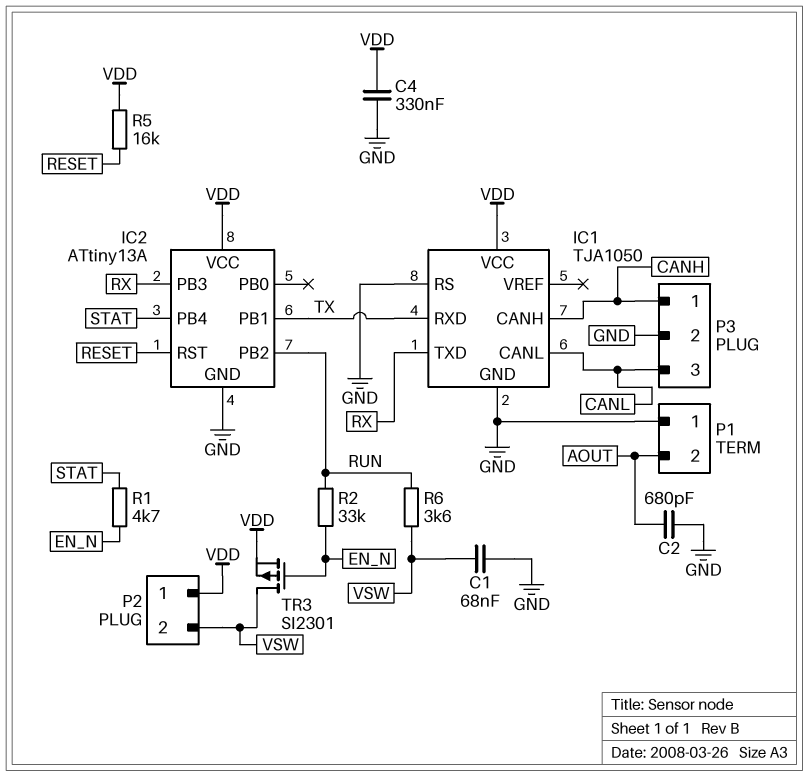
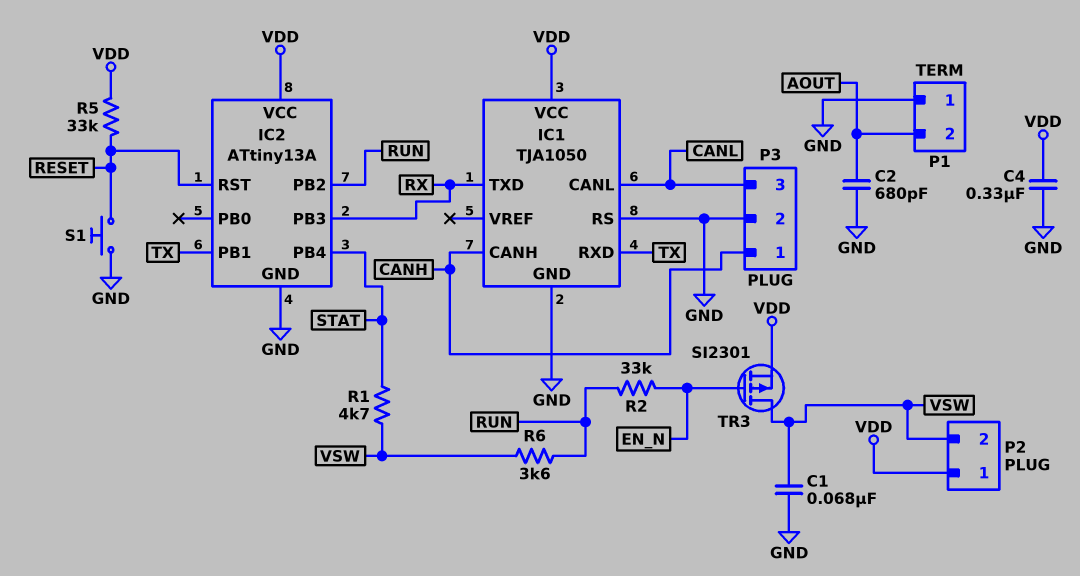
R1: 4.7k (EN_N, STAT) -> 4.7k (STAT, VSW)
R5: 16k (RESET, VDD) -> 33k (RESET, VDD)
S1: none -> button (GND, RESET)

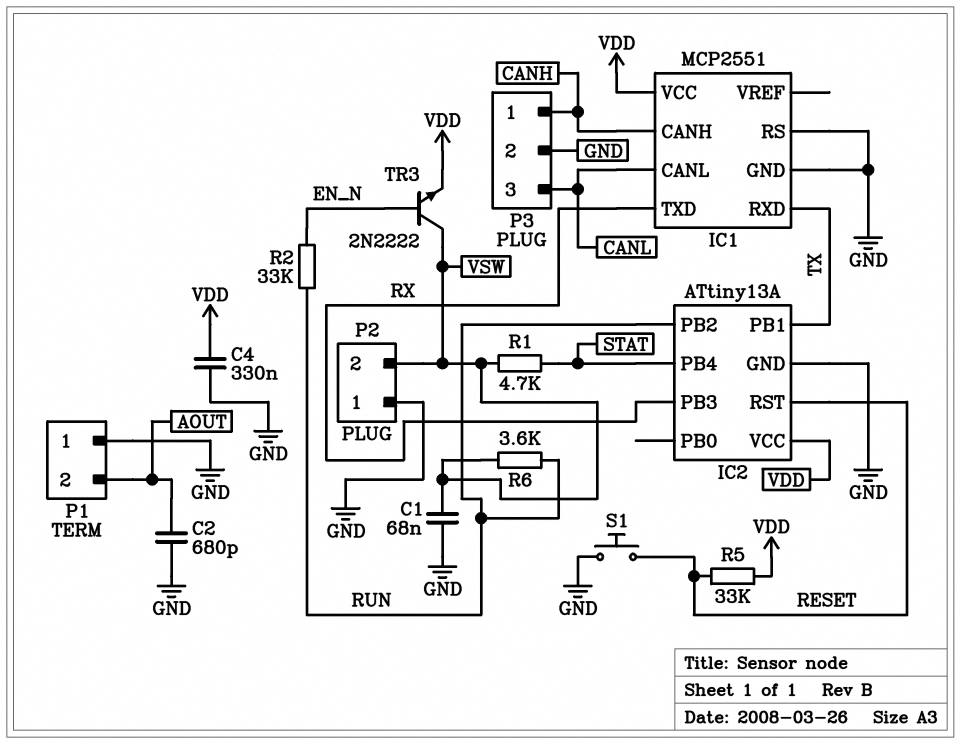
IC1: TJA1050 -> MCP2551
P2 pin 1: VDD -> GND
TR3: PMOS SI2301 (G EN_N, D VSW, S VDD) -> NPN 2N2222 (B EN_N, C VSW, E VDD)

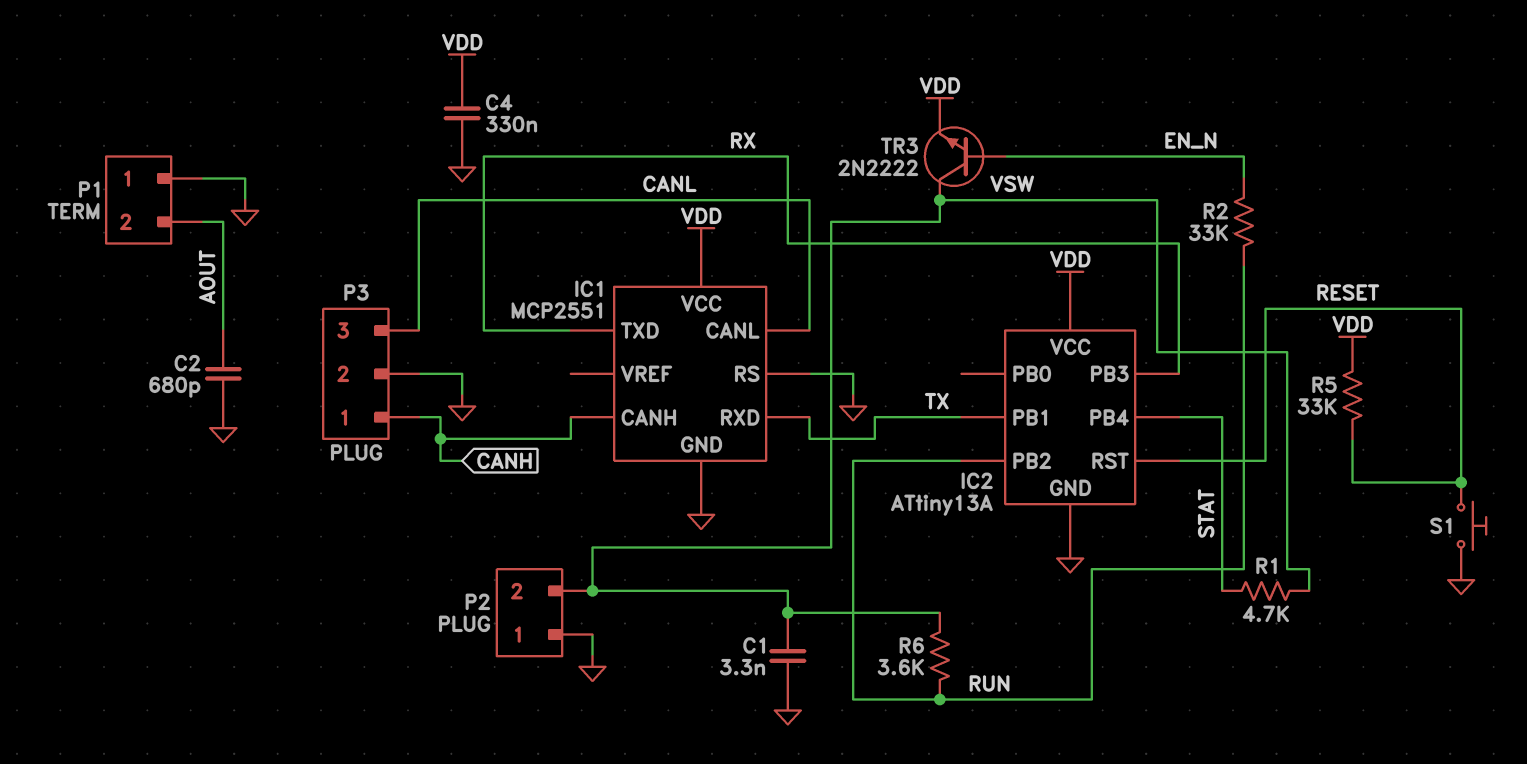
C1: 68nF (GND, VSW) -> 3.3nF (GND, VSW)

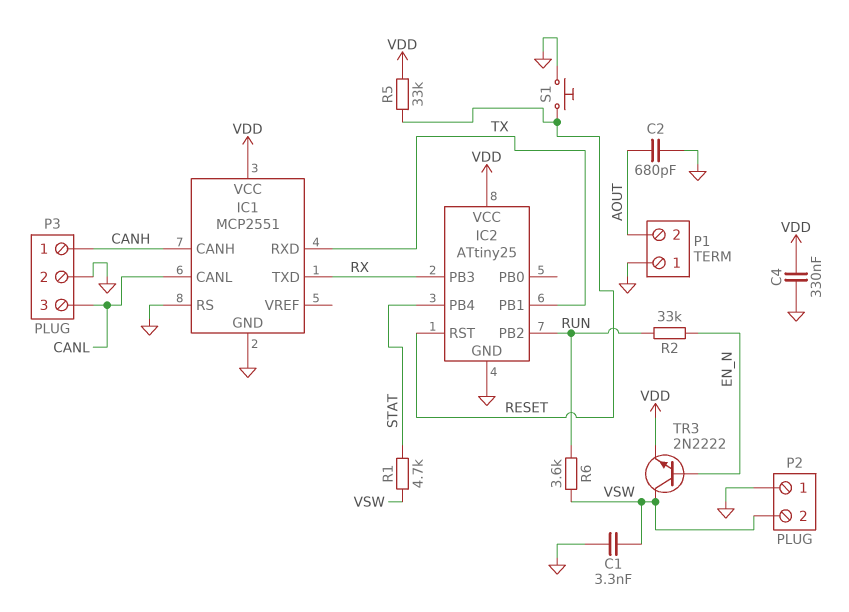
IC2: ATtiny13A -> ATtiny25

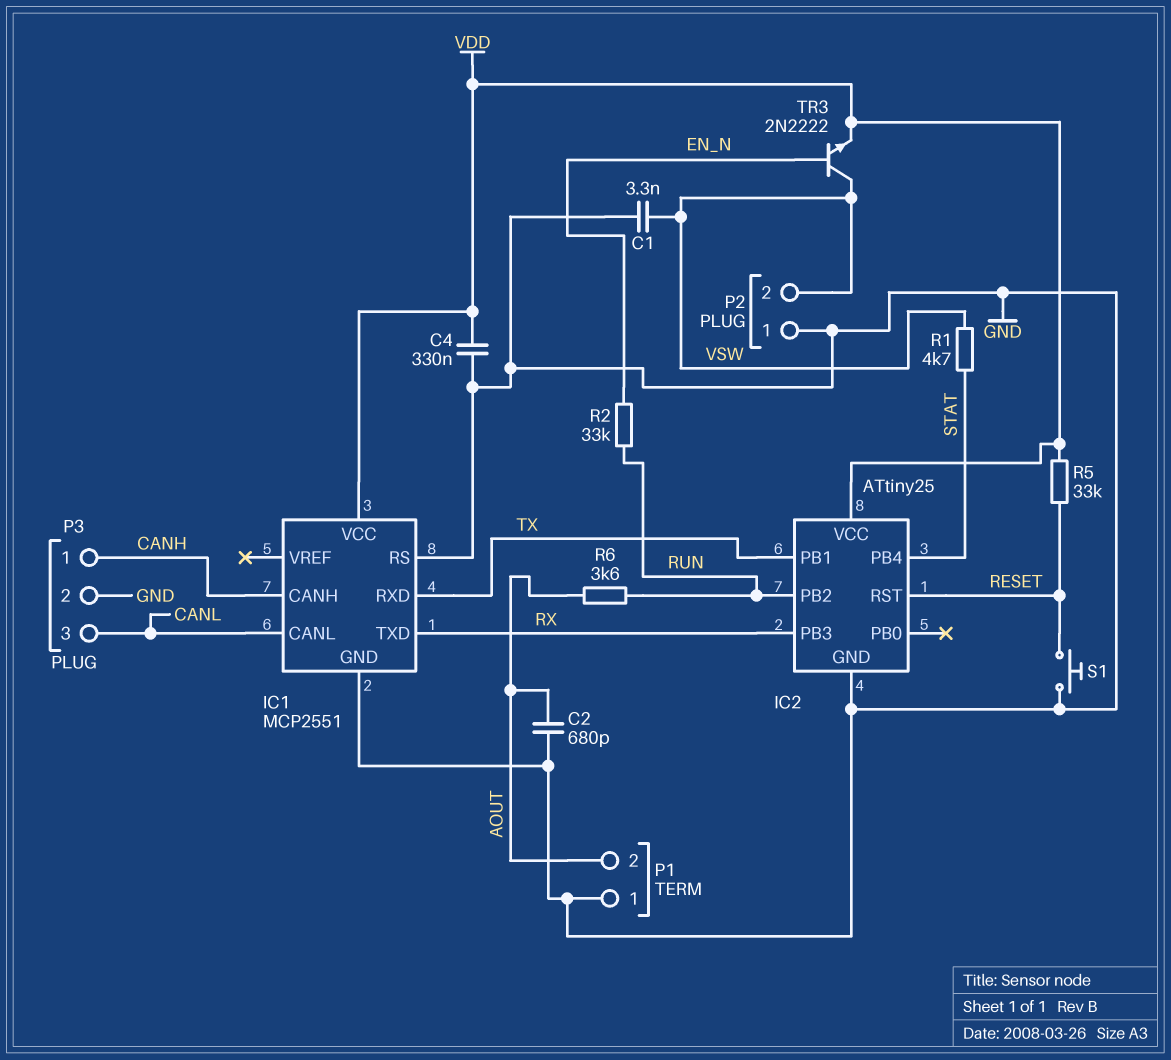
R6: 3.6k (RUN, VSW) -> 3.6k (AOUT, RUN)

